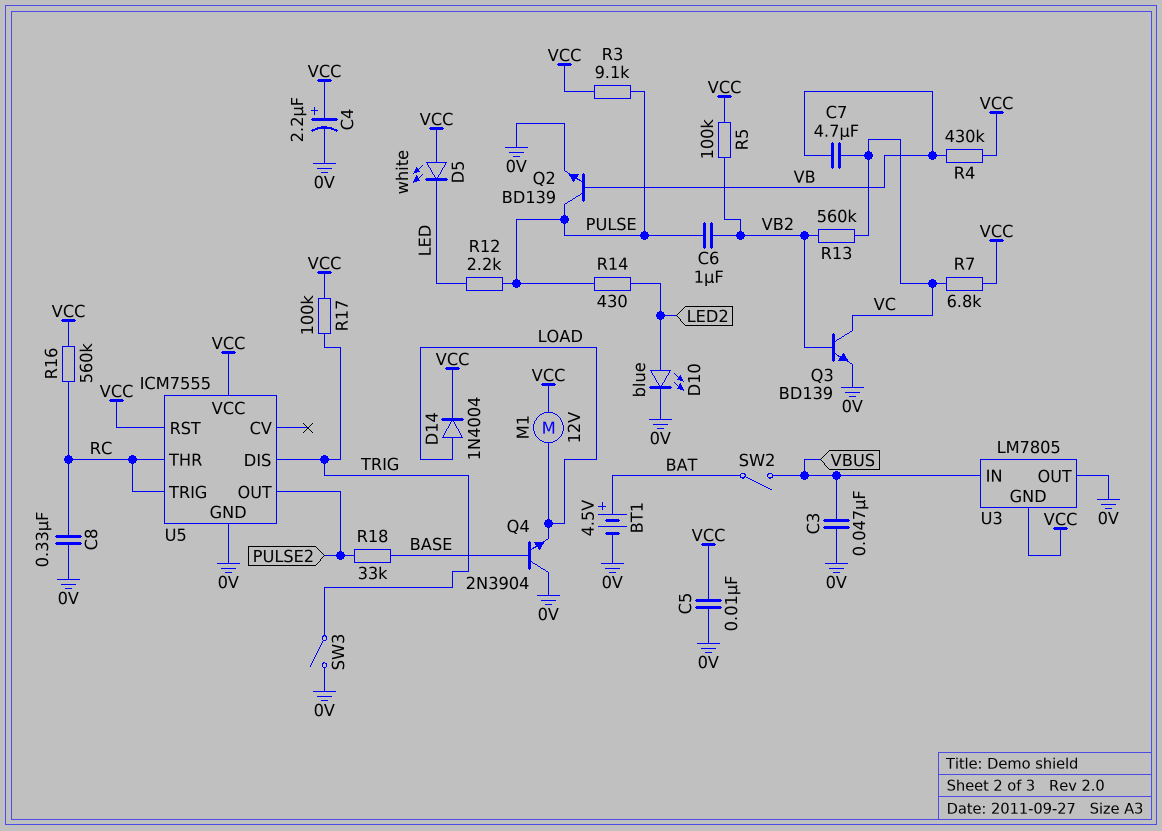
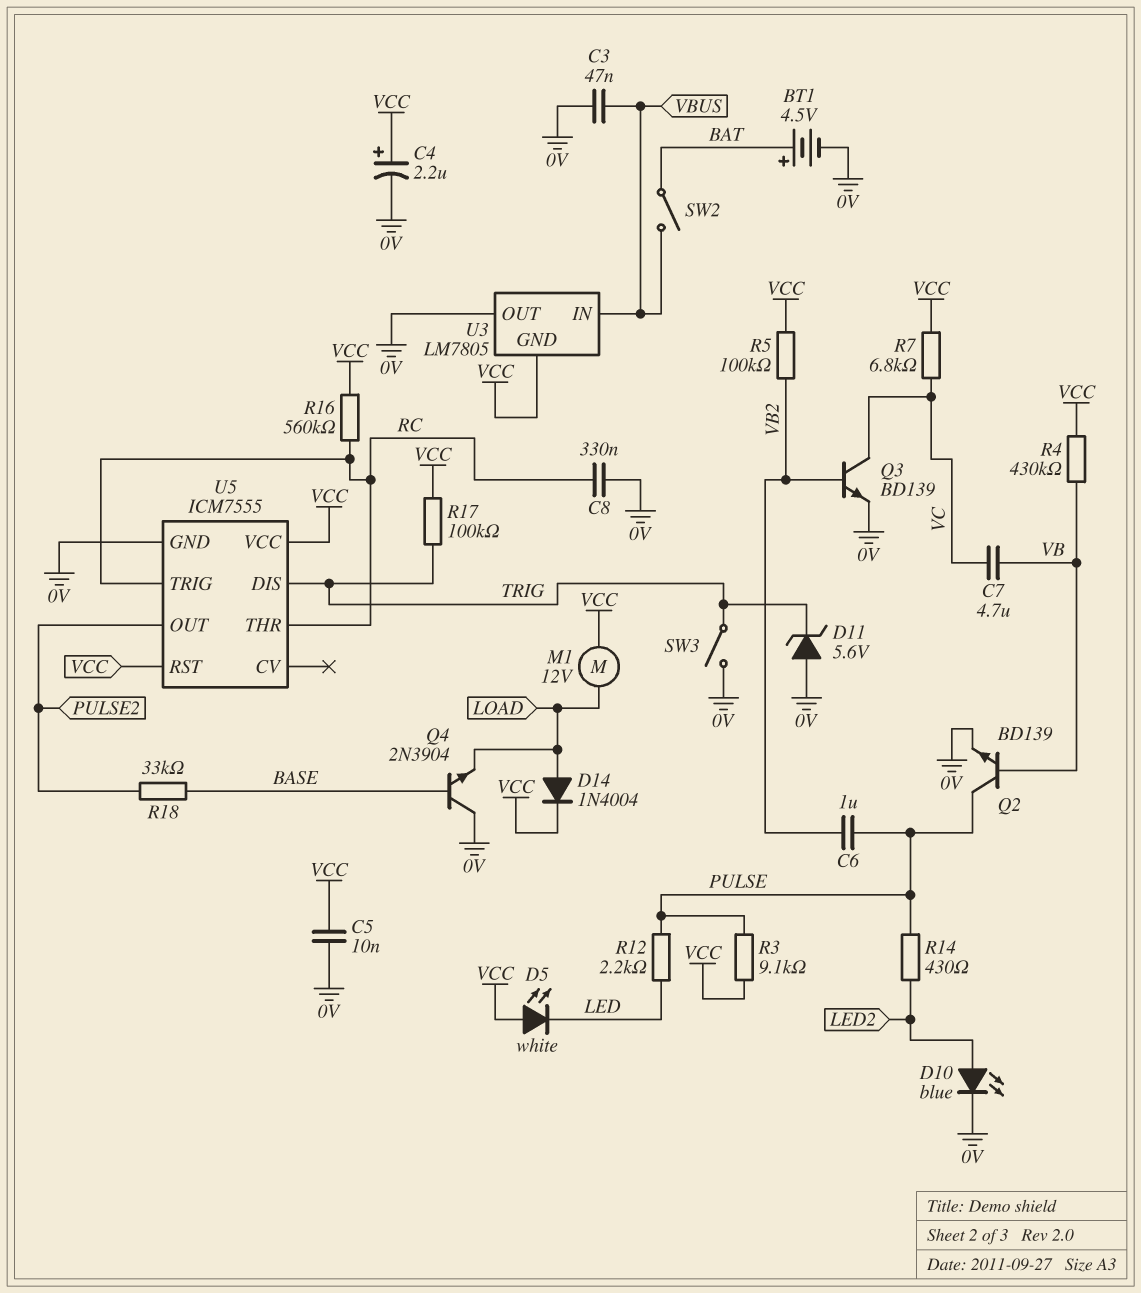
D11: none -> zener 5.6V (A 0V, K TRIG)
R13: 560k (VB2, VC) -> none

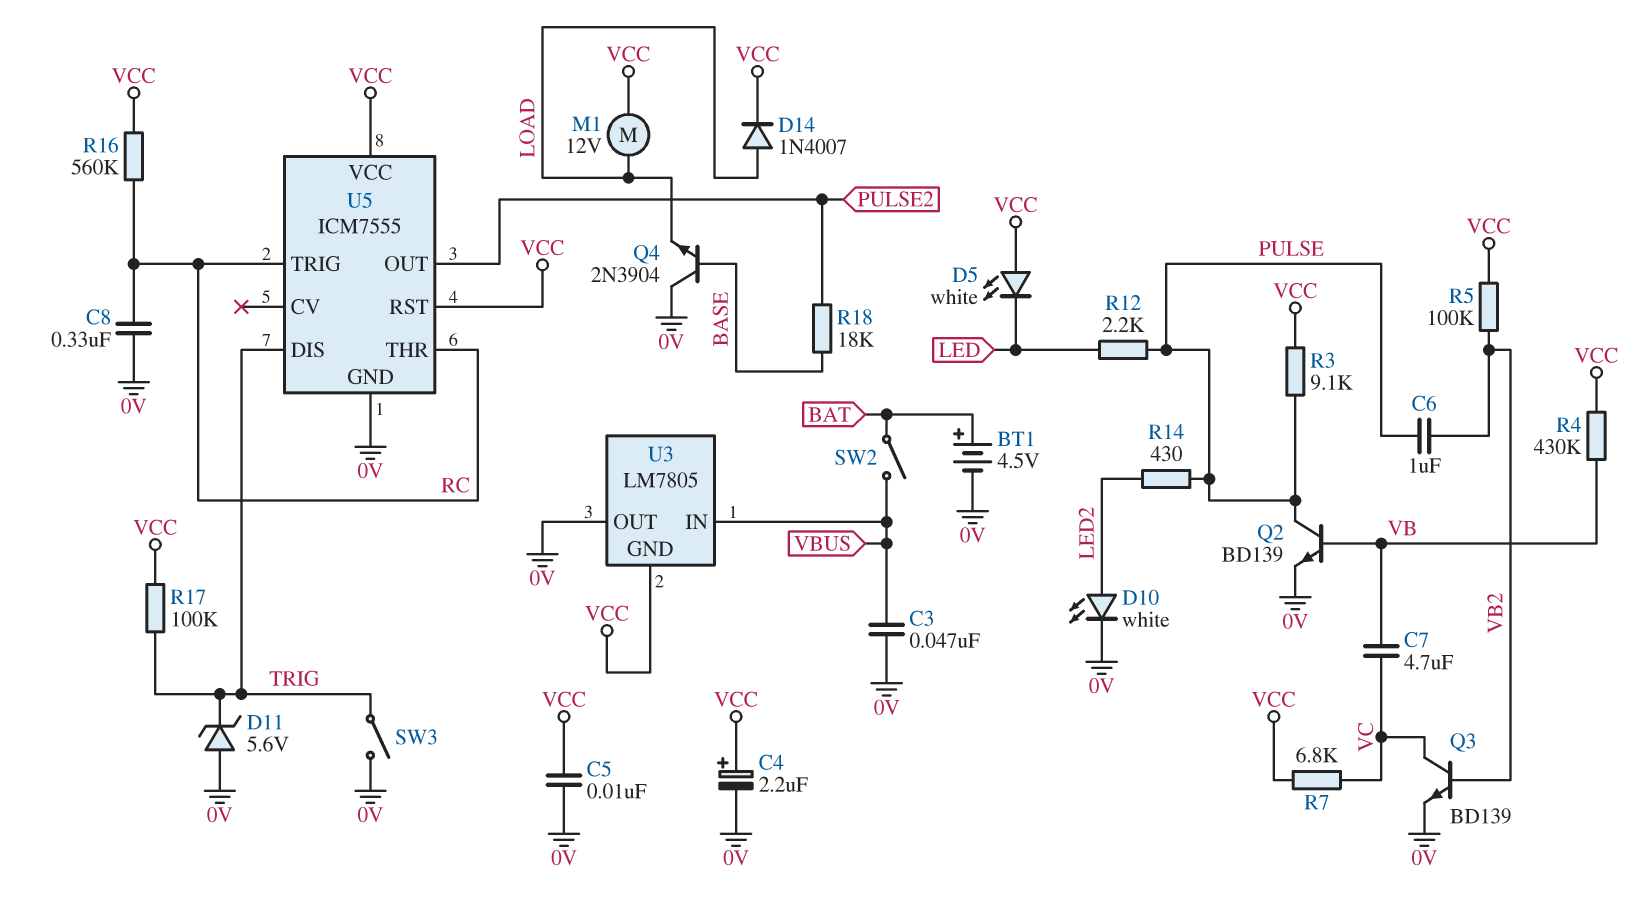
D10: LED blue (A LED2, K 0V) -> LED white (A LED2, K 0V)
D14: diode 1N4004 (A LOAD, K VCC) -> diode 1N4007 (A LOAD, K VCC)
R18: 33k (BASE, PULSE2) -> 18k (BASE, PULSE2)

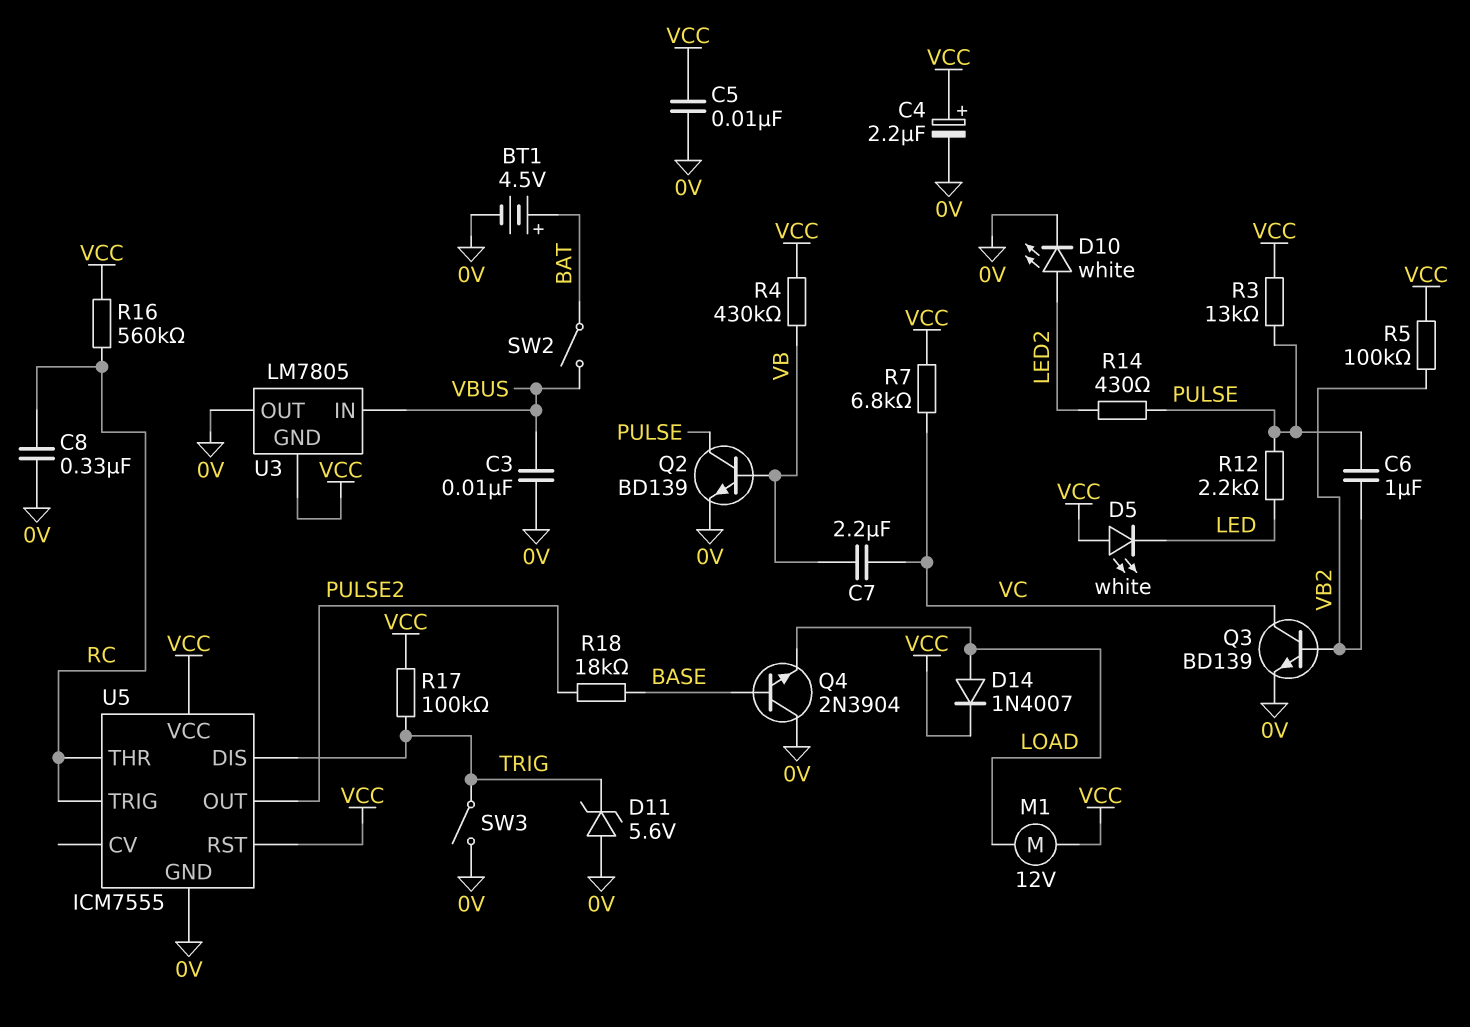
C3: 47nF (0V, VBUS) -> 10nF (0V, VBUS)
C7: 4.7uF (VB, VC) -> 2.2uF (VB, VC)
R3: 9.1k (PULSE, VCC) -> 13k (PULSE, VCC)

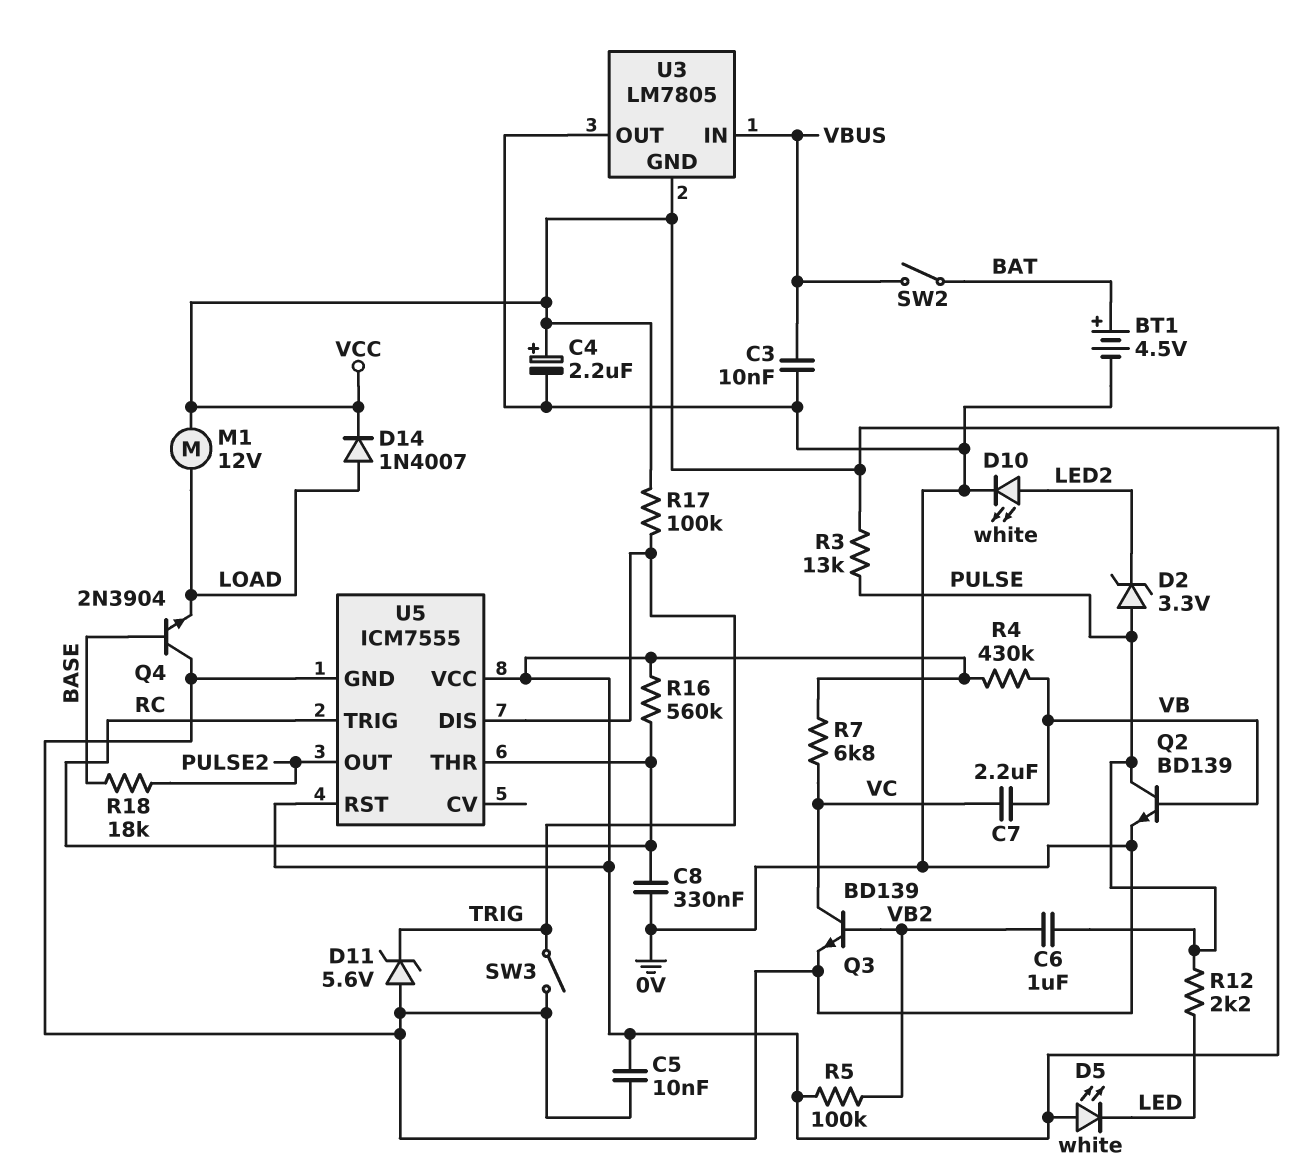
D2: none -> zener 3.3V (A PULSE, K LED2)
R14: 430 (LED2, PULSE) -> none

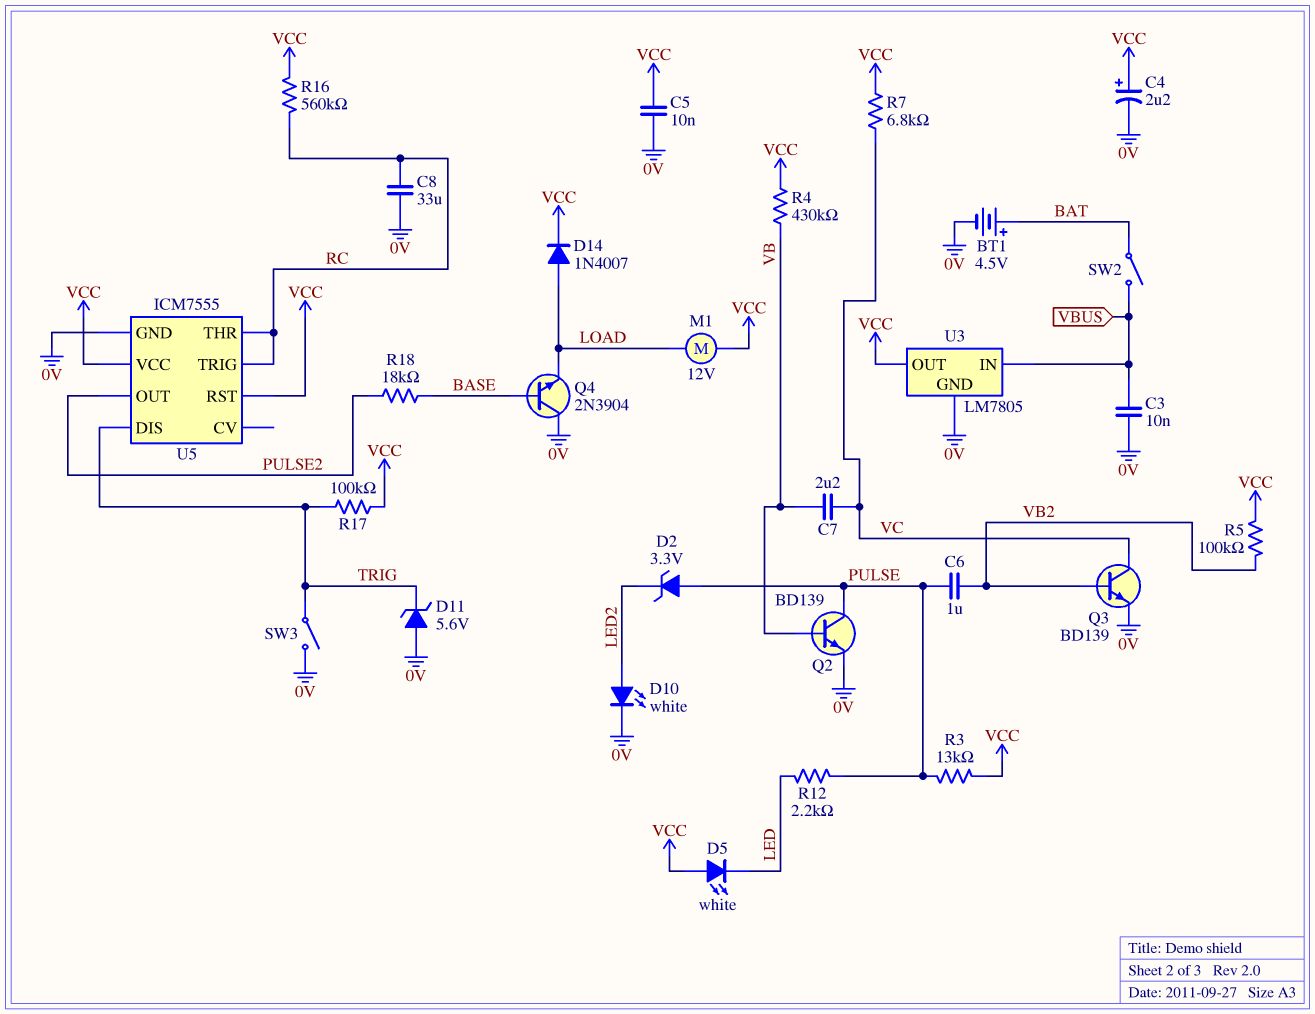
C8: 330nF (0V, RC) -> 33uF (0V, RC)
U3 pin GND: VCC -> 0V
U3 pin OUT: 0V -> VCC

